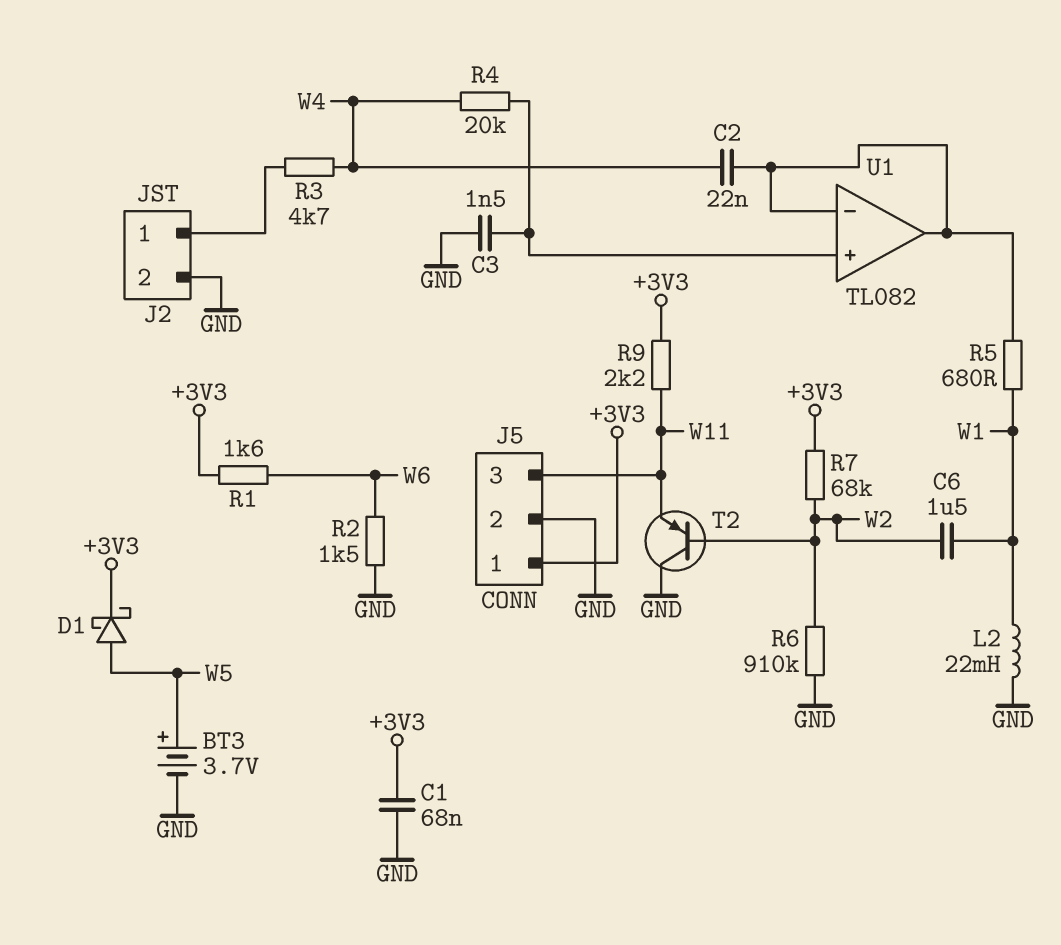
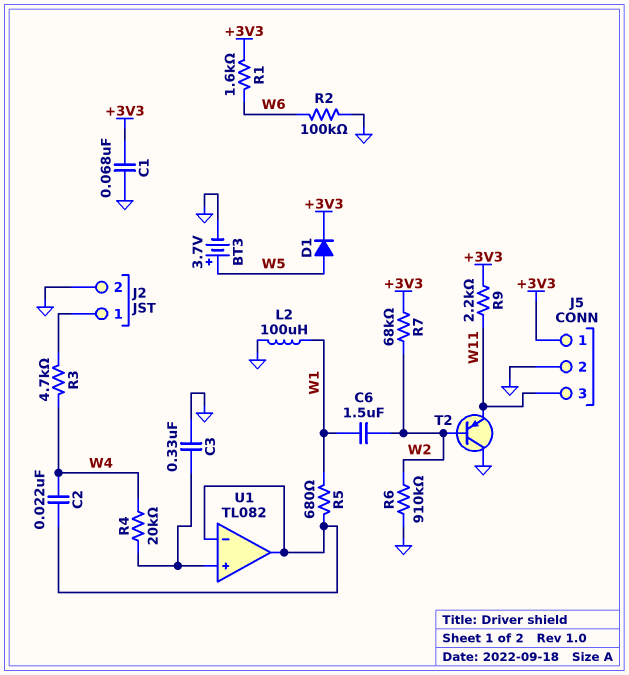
C3: 1.5nF (GND, U1/in+) -> 330nF (GND, U1/in+)
D1: schottky (A W5, K +3V3) -> diode (A W5, K +3V3)
L2: 22mH (GND, W1) -> 100uH (GND, W1)
R2: 1.5k (GND, W6) -> 100k (GND, W6)

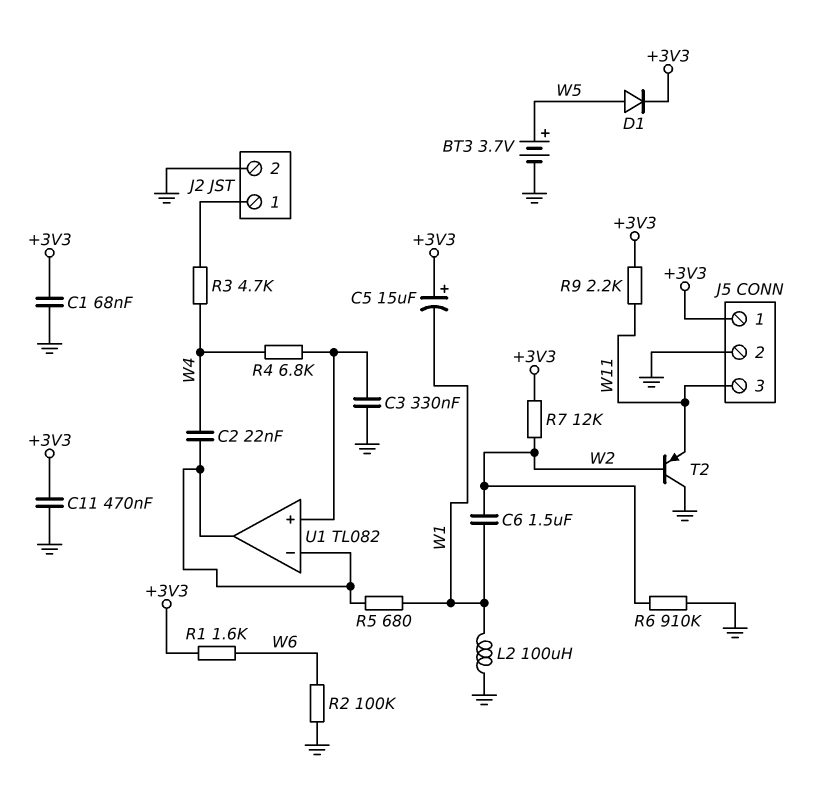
C5: none -> 15uF (plus +3V3, minus W1)
C11: none -> 470nF (+3V3, GND)
R4: 20k (U1/in+, W4) -> 6.8k (U1/in+, W4)
R7: 68k (+3V3, W2) -> 12k (+3V3, W2)

